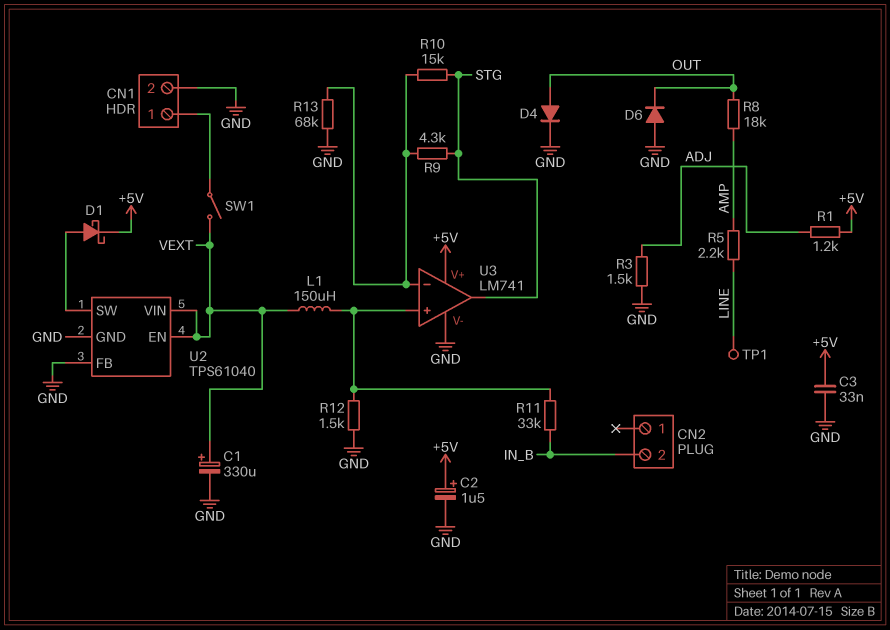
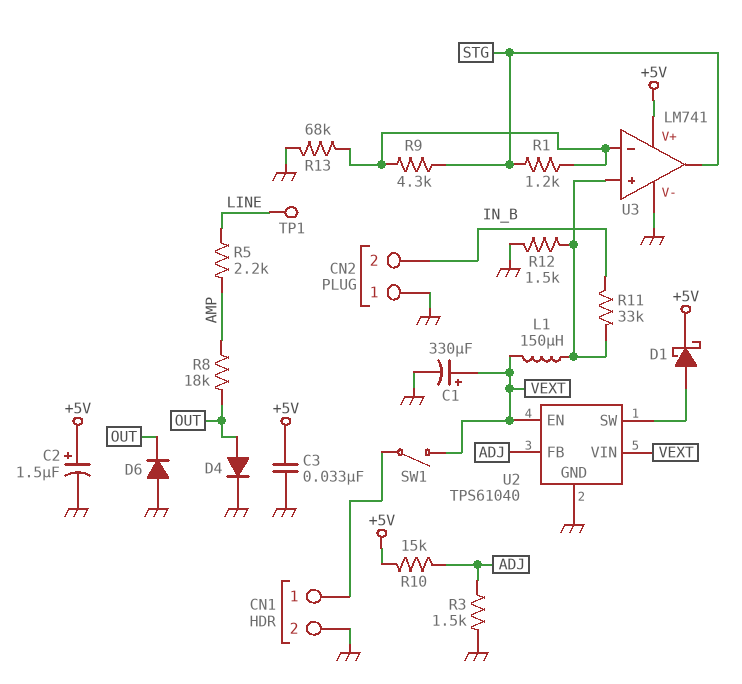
CN2 pin 1: none -> GND
R1: 1.2k (+5V, ADJ) -> 1.2k (STG, U3/in-)
R10: 15k (STG, U3/in-) -> 15k (+5V, ADJ)
U2 pin FB: GND -> ADJ

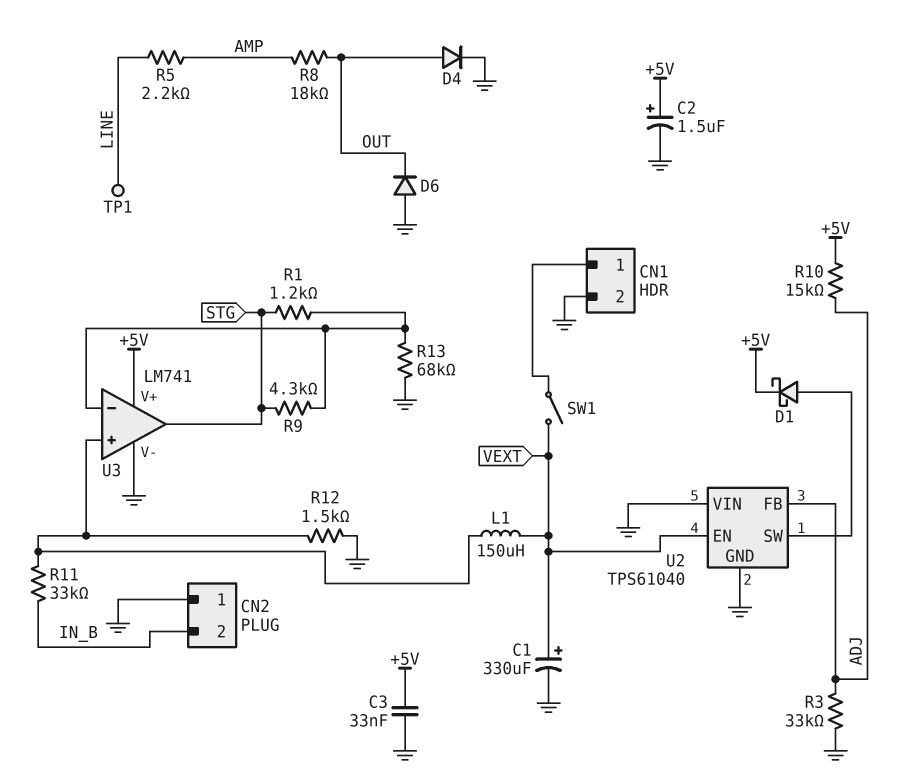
R3: 1.5k (ADJ, GND) -> 33k (ADJ, GND)
U2 pin VIN: VEXT -> GND

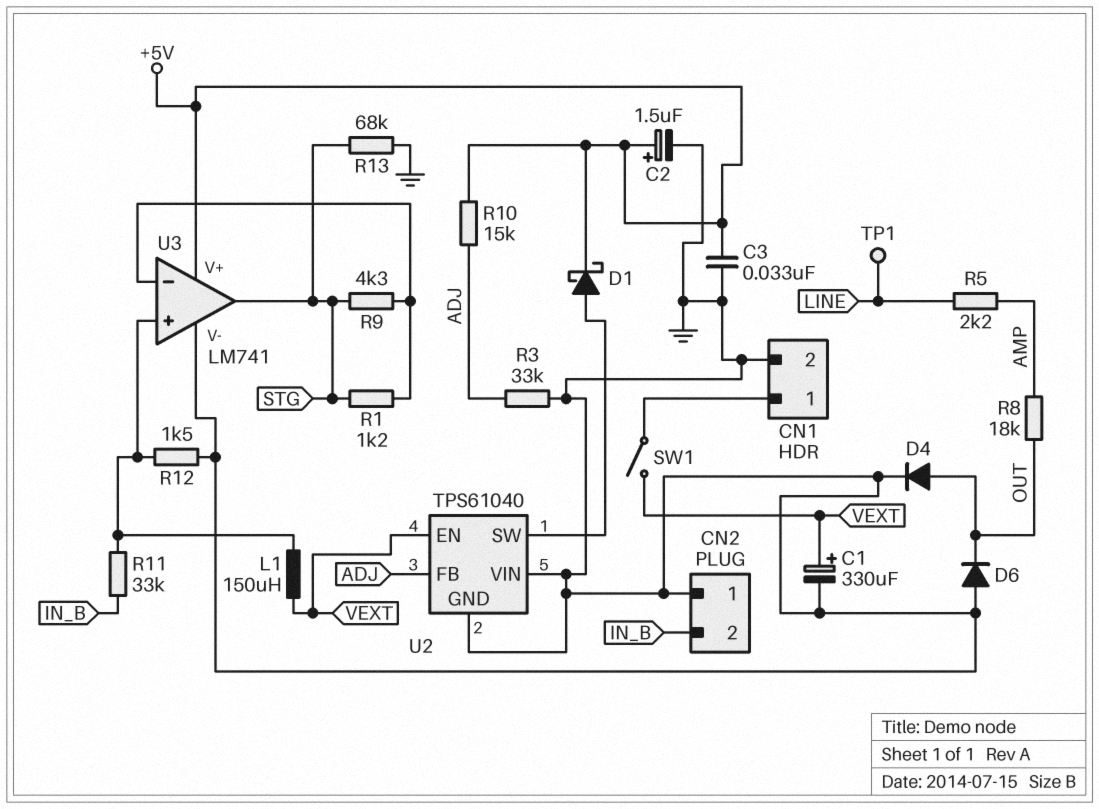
R13: 68k (GND, U3/in-) -> 68k (GND, STG)

